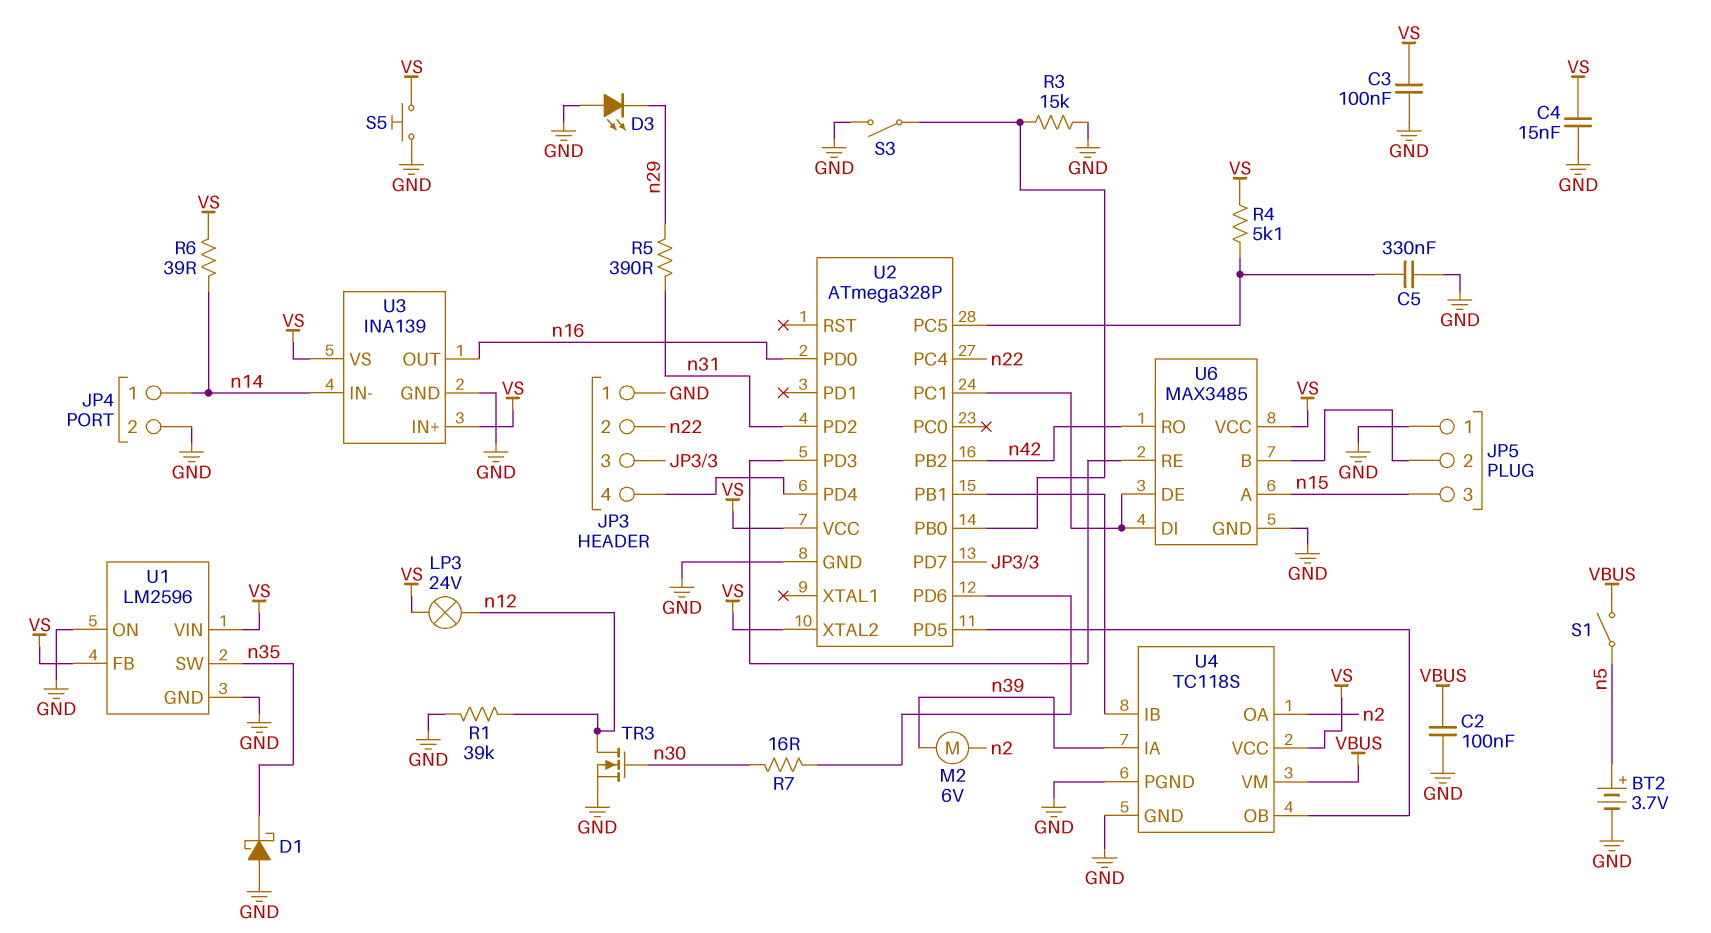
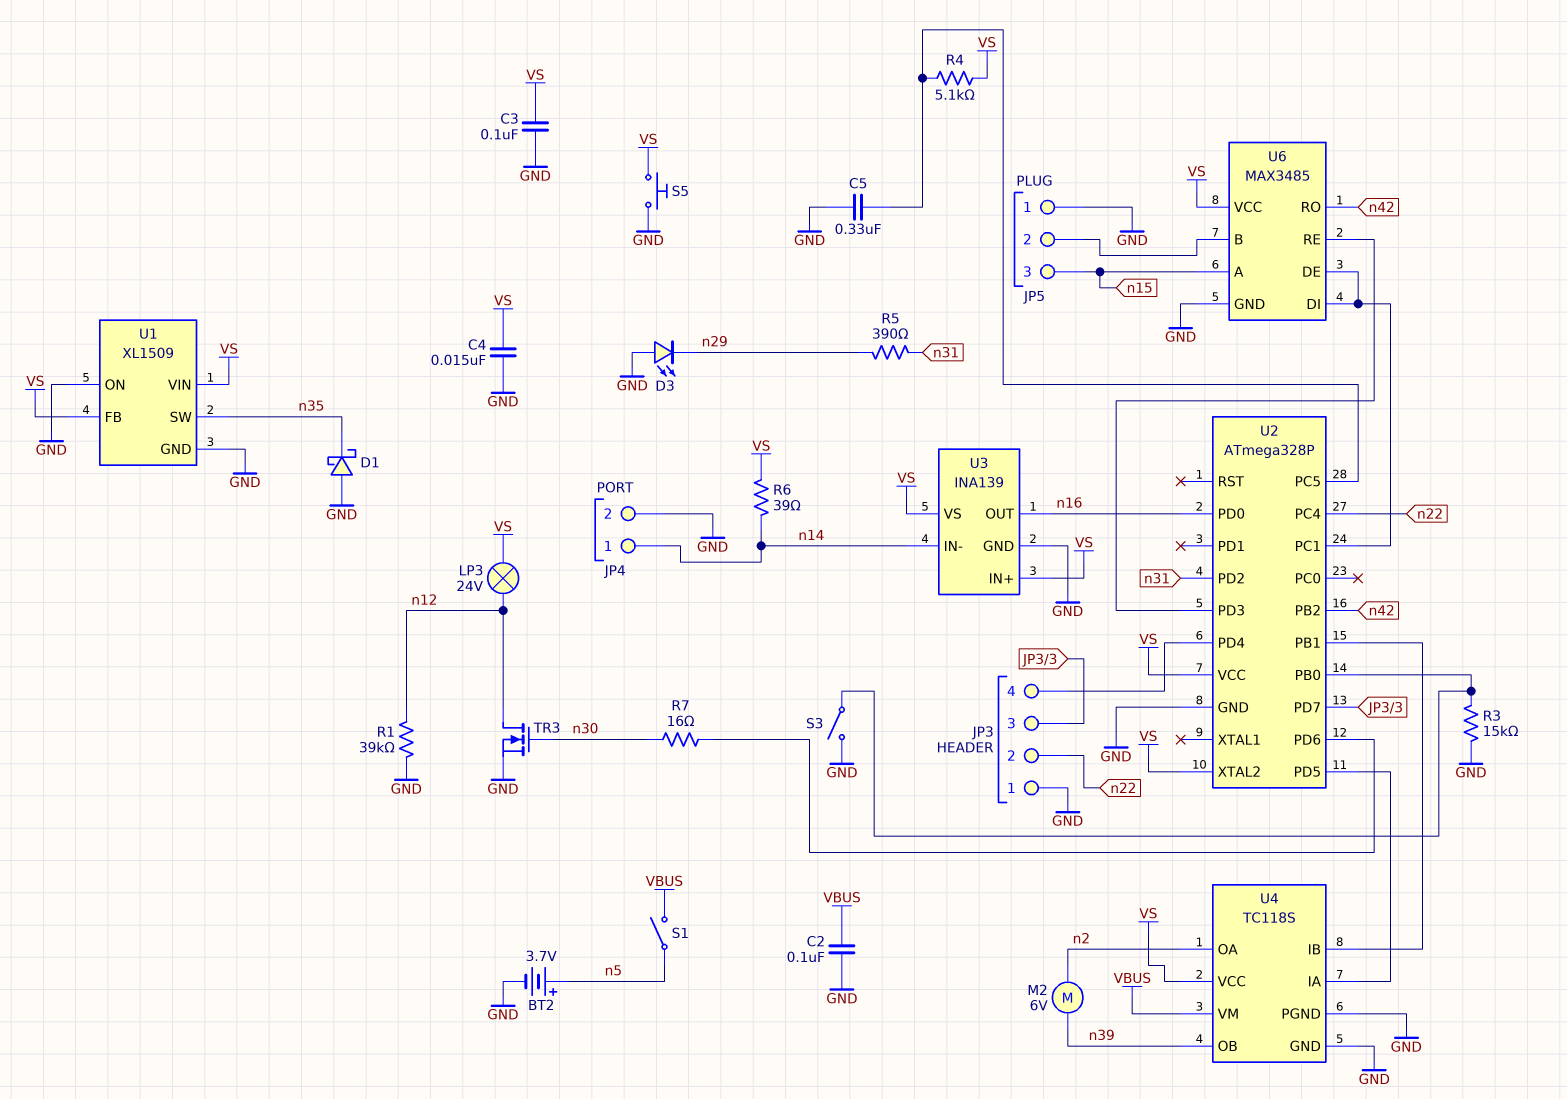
U1: LM2596 -> XL1509
U4 pin IA: n39 -> U2/PD5
U4 pin OB: U2/PD5 -> n39

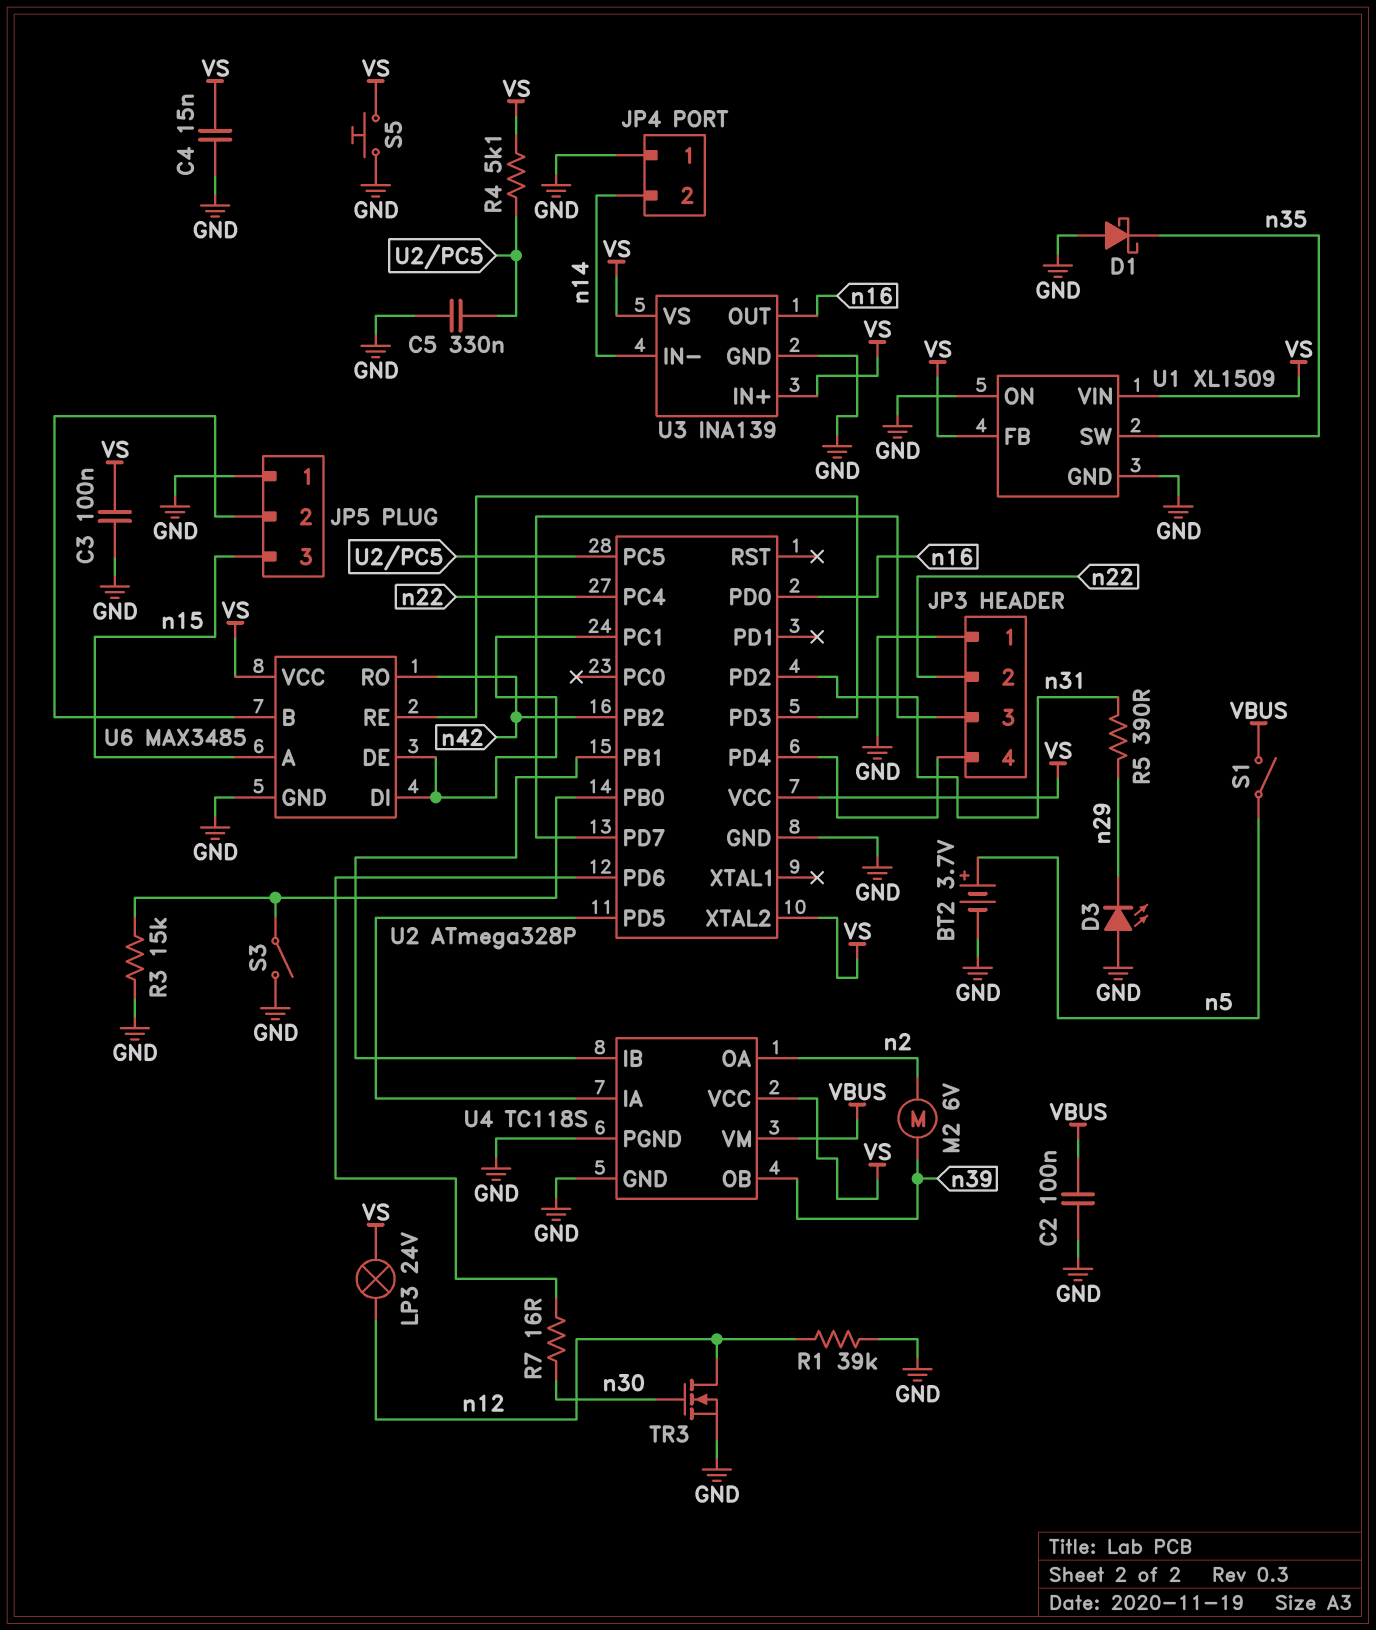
JP4 pin 1: n14 -> GND
JP4 pin 2: GND -> n14
R6: 39 (VS, n14) -> none

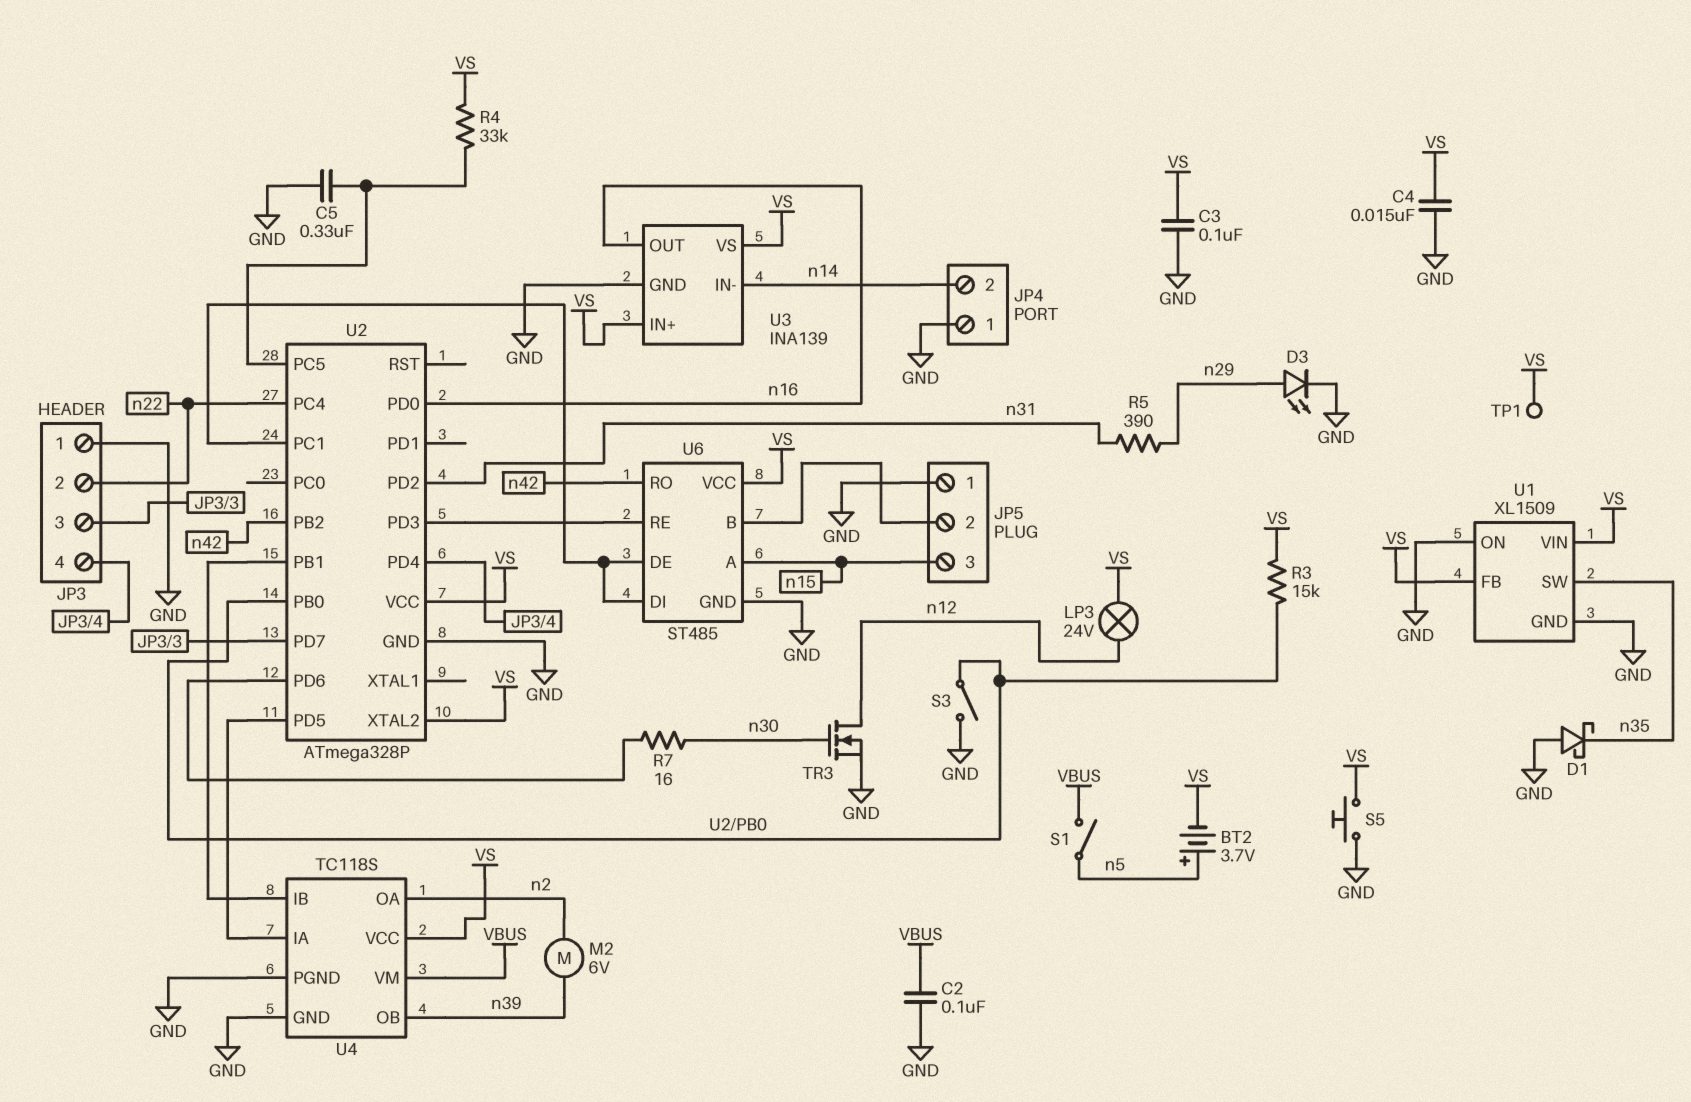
BT2: 3.7V (plus n5, minus GND) -> 3.7V (plus n5, minus VS)
D3: LED (A GND, K n29) -> LED (A n29, K GND)
R1: 39k (GND, n12) -> none
R3: 15k (GND, U2/PB0) -> 15k (U2/PB0, VS)
R4: 5.1k (U2/PC5, VS) -> 33k (U2/PC5, VS)
TP1: none -> test point (VS)
U6: MAX3485 -> ST485

